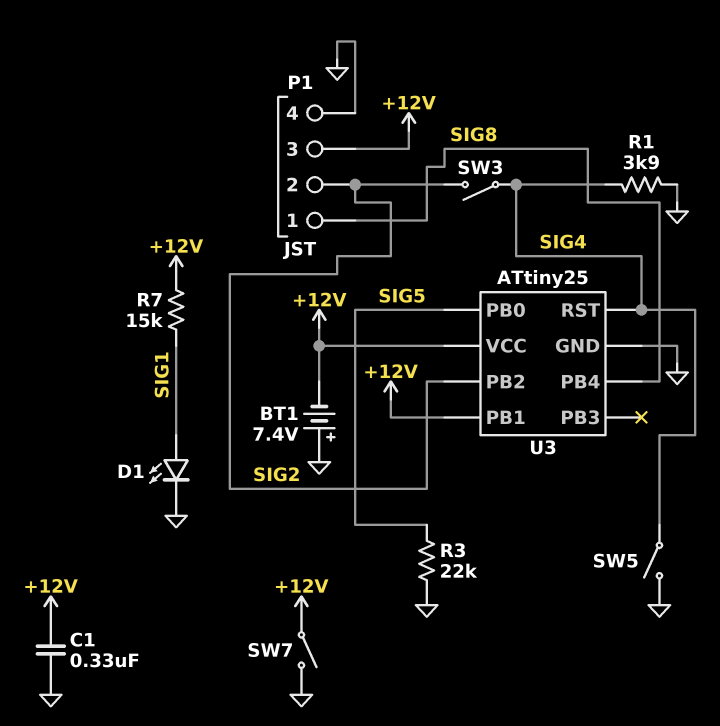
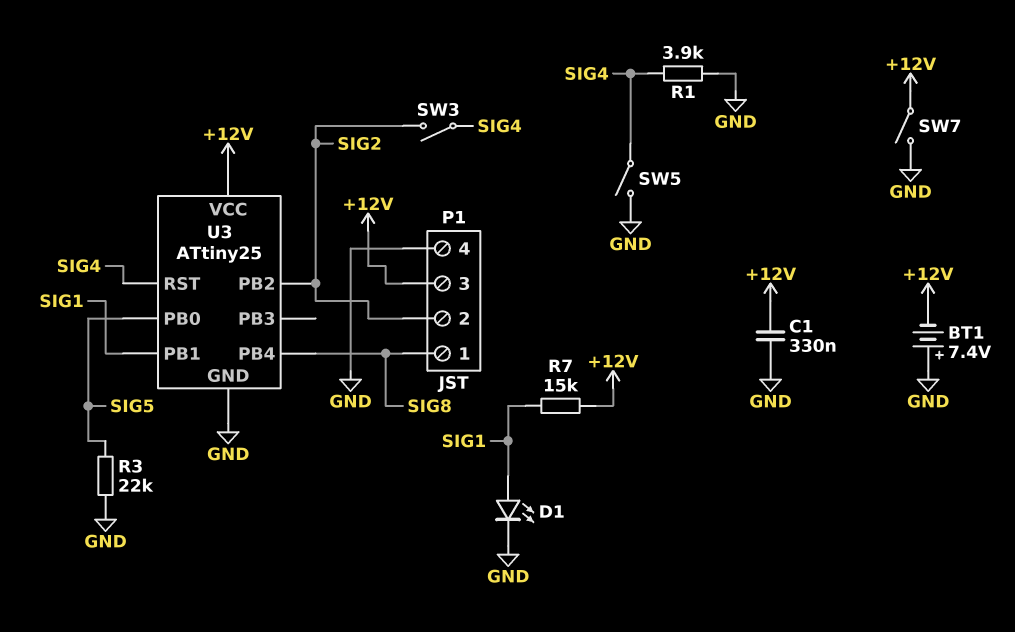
U3 pin PB1: +12V -> SIG1

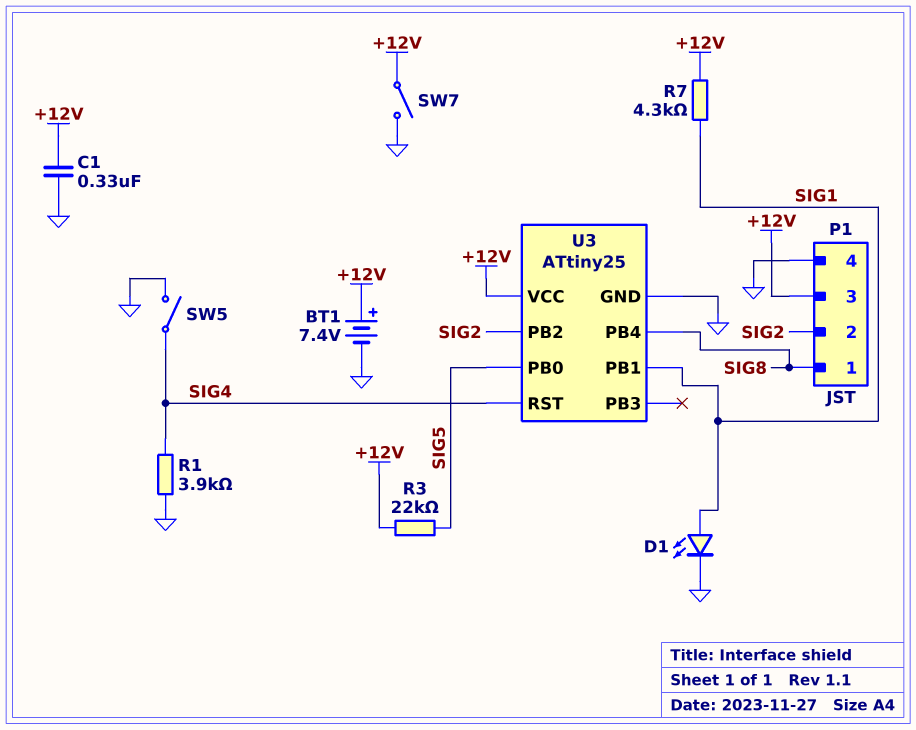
BT1: 7.4V (plus GND, minus +12V) -> 7.4V (plus +12V, minus GND)
R3: 22k (GND, SIG5) -> 22k (+12V, SIG5)
R7: 15k (+12V, SIG1) -> 4.3k (+12V, SIG1)
SW3: switch (SIG2, SIG4) -> none

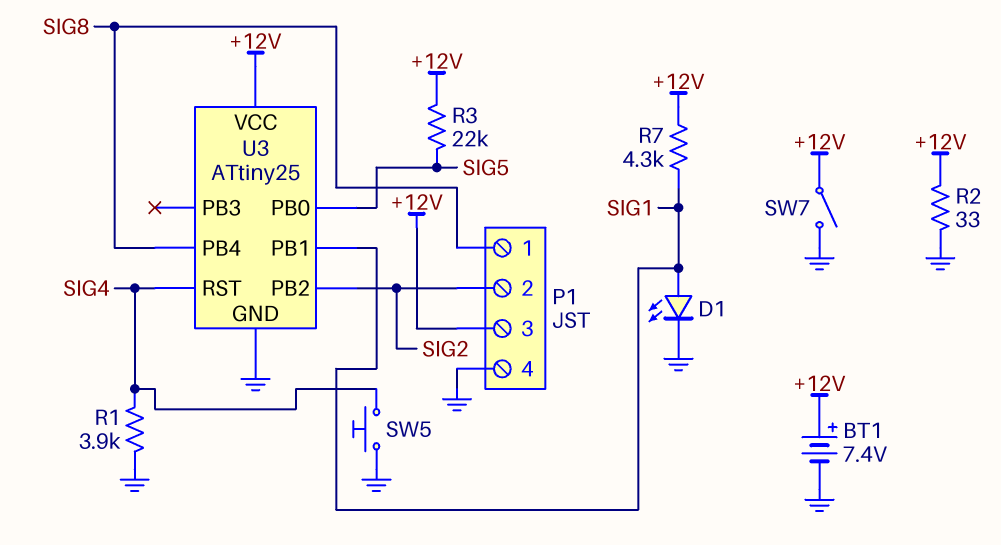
C1: 330nF (+12V, GND) -> none
R2: none -> 33 (+12V, GND)
SW5: switch (GND, SIG4) -> button (GND, SIG4)

